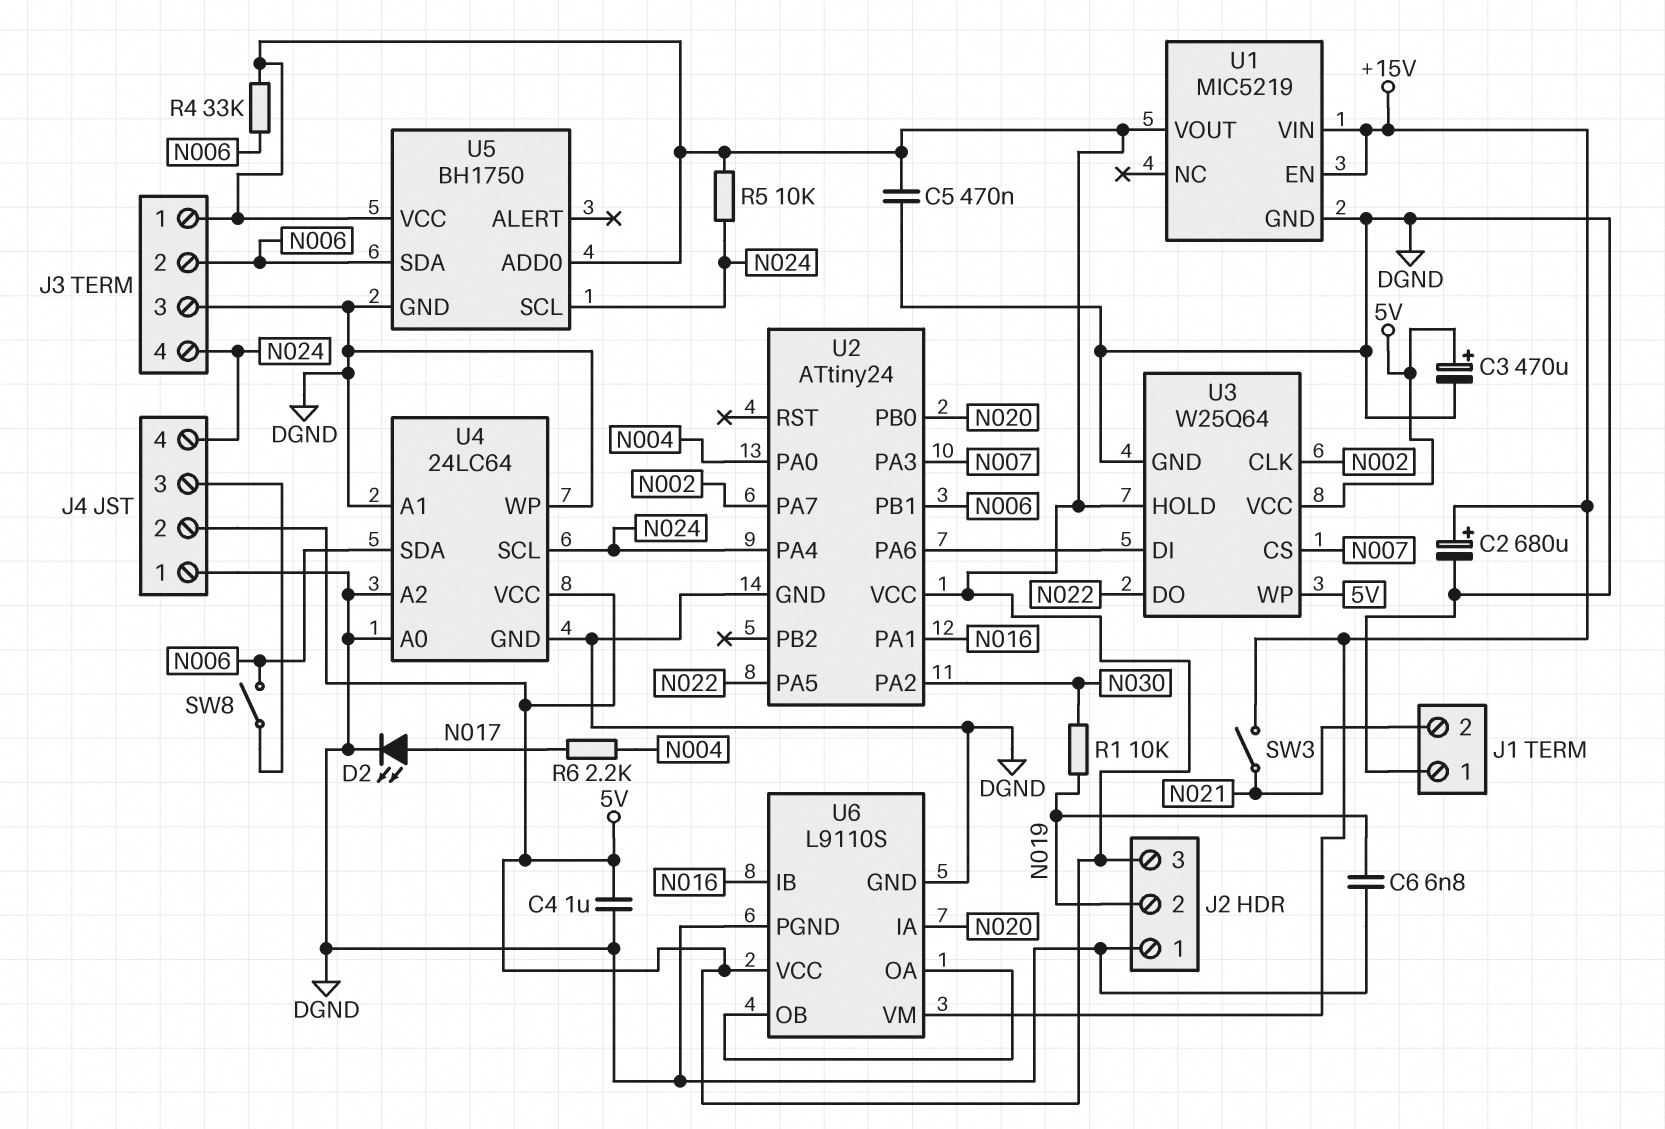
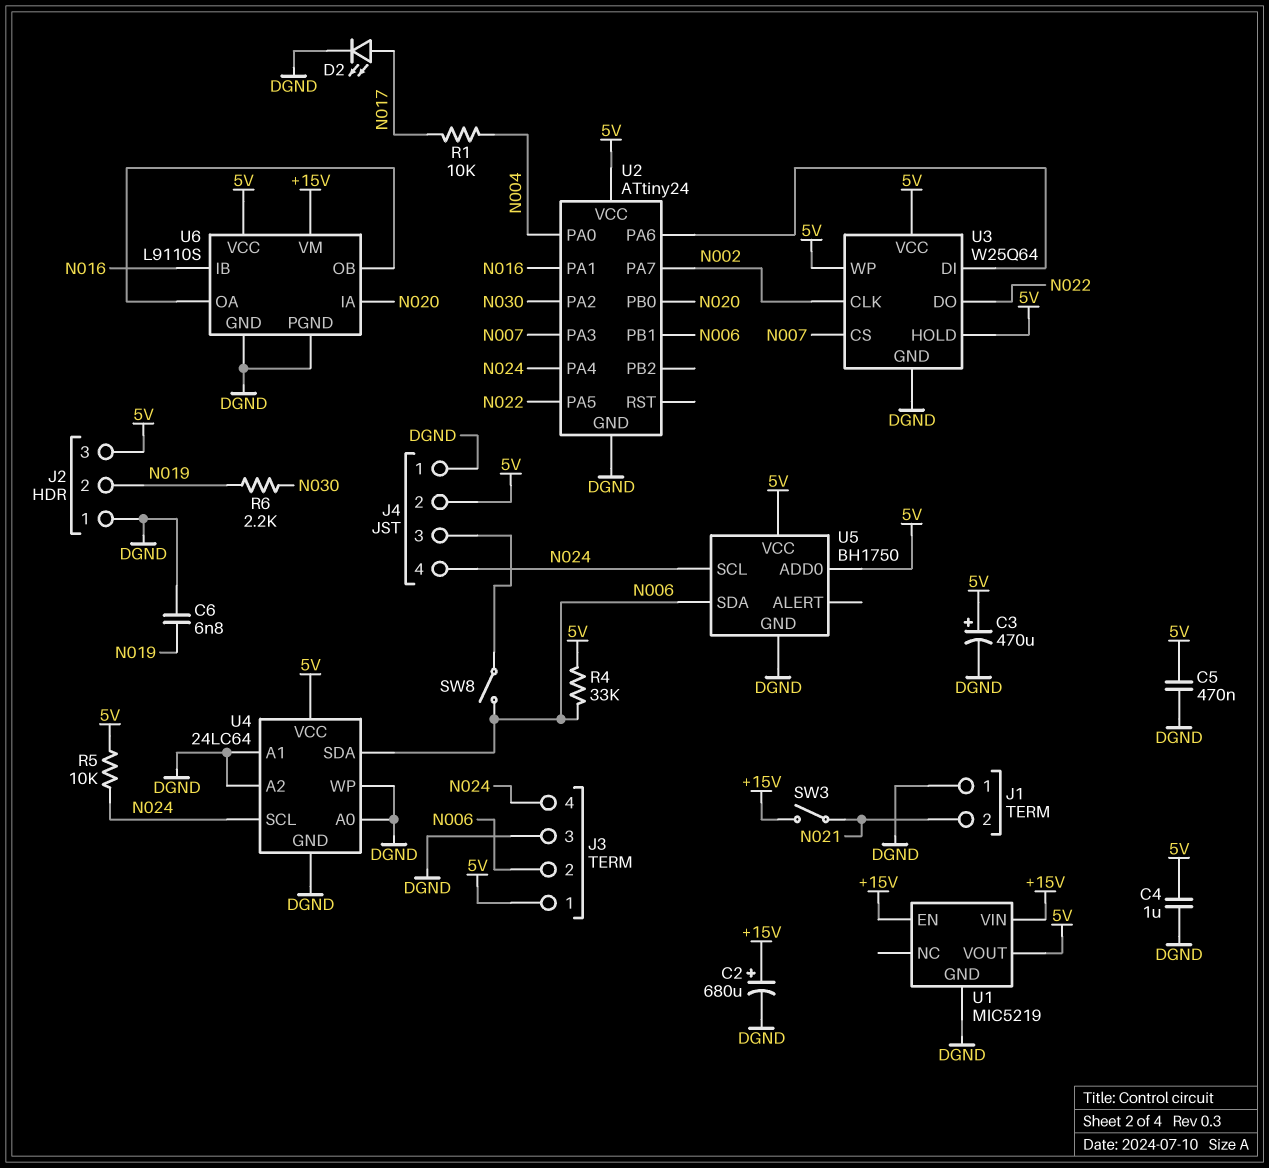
R1: 10k (N019, N030) -> 10k (N004, N017)
R6: 2.2k (N004, N017) -> 2.2k (N019, N030)

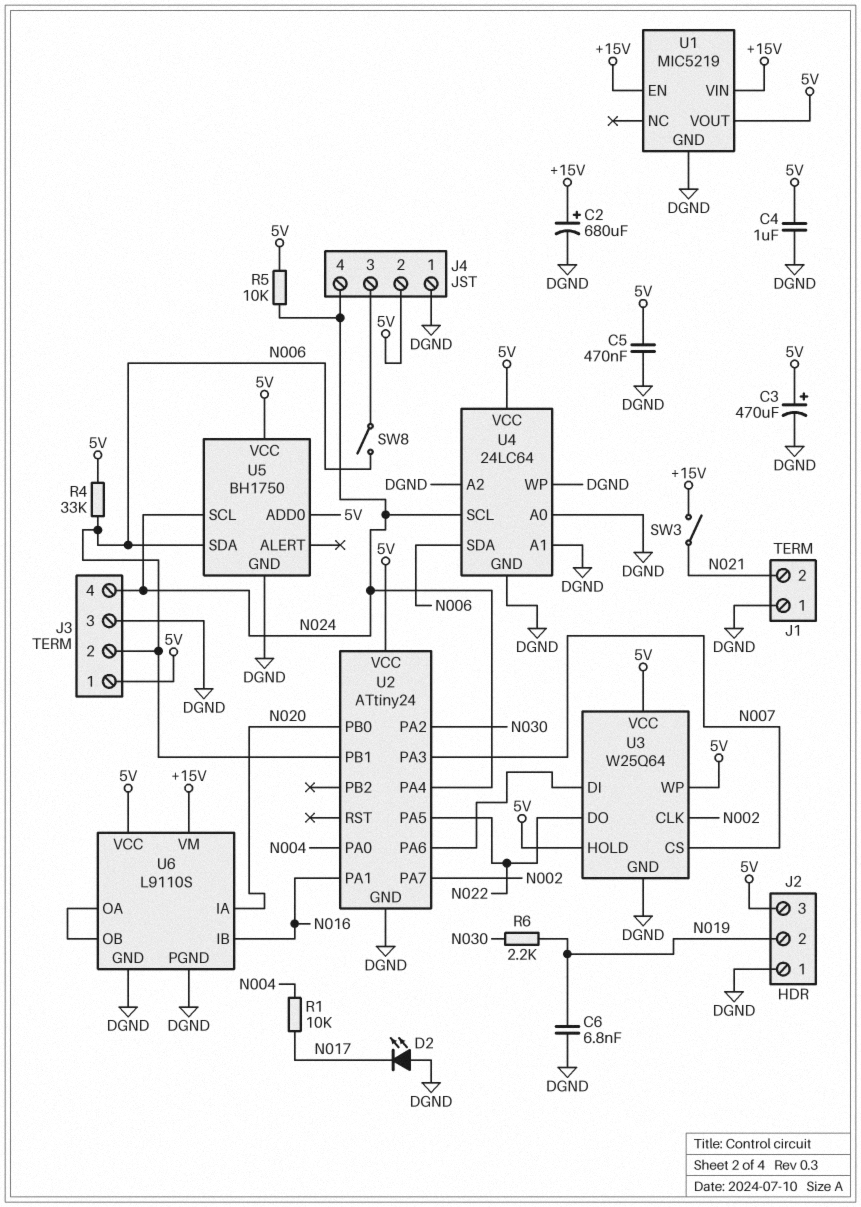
D2: LED (A N017, K DGND) -> LED (A DGND, K N017)

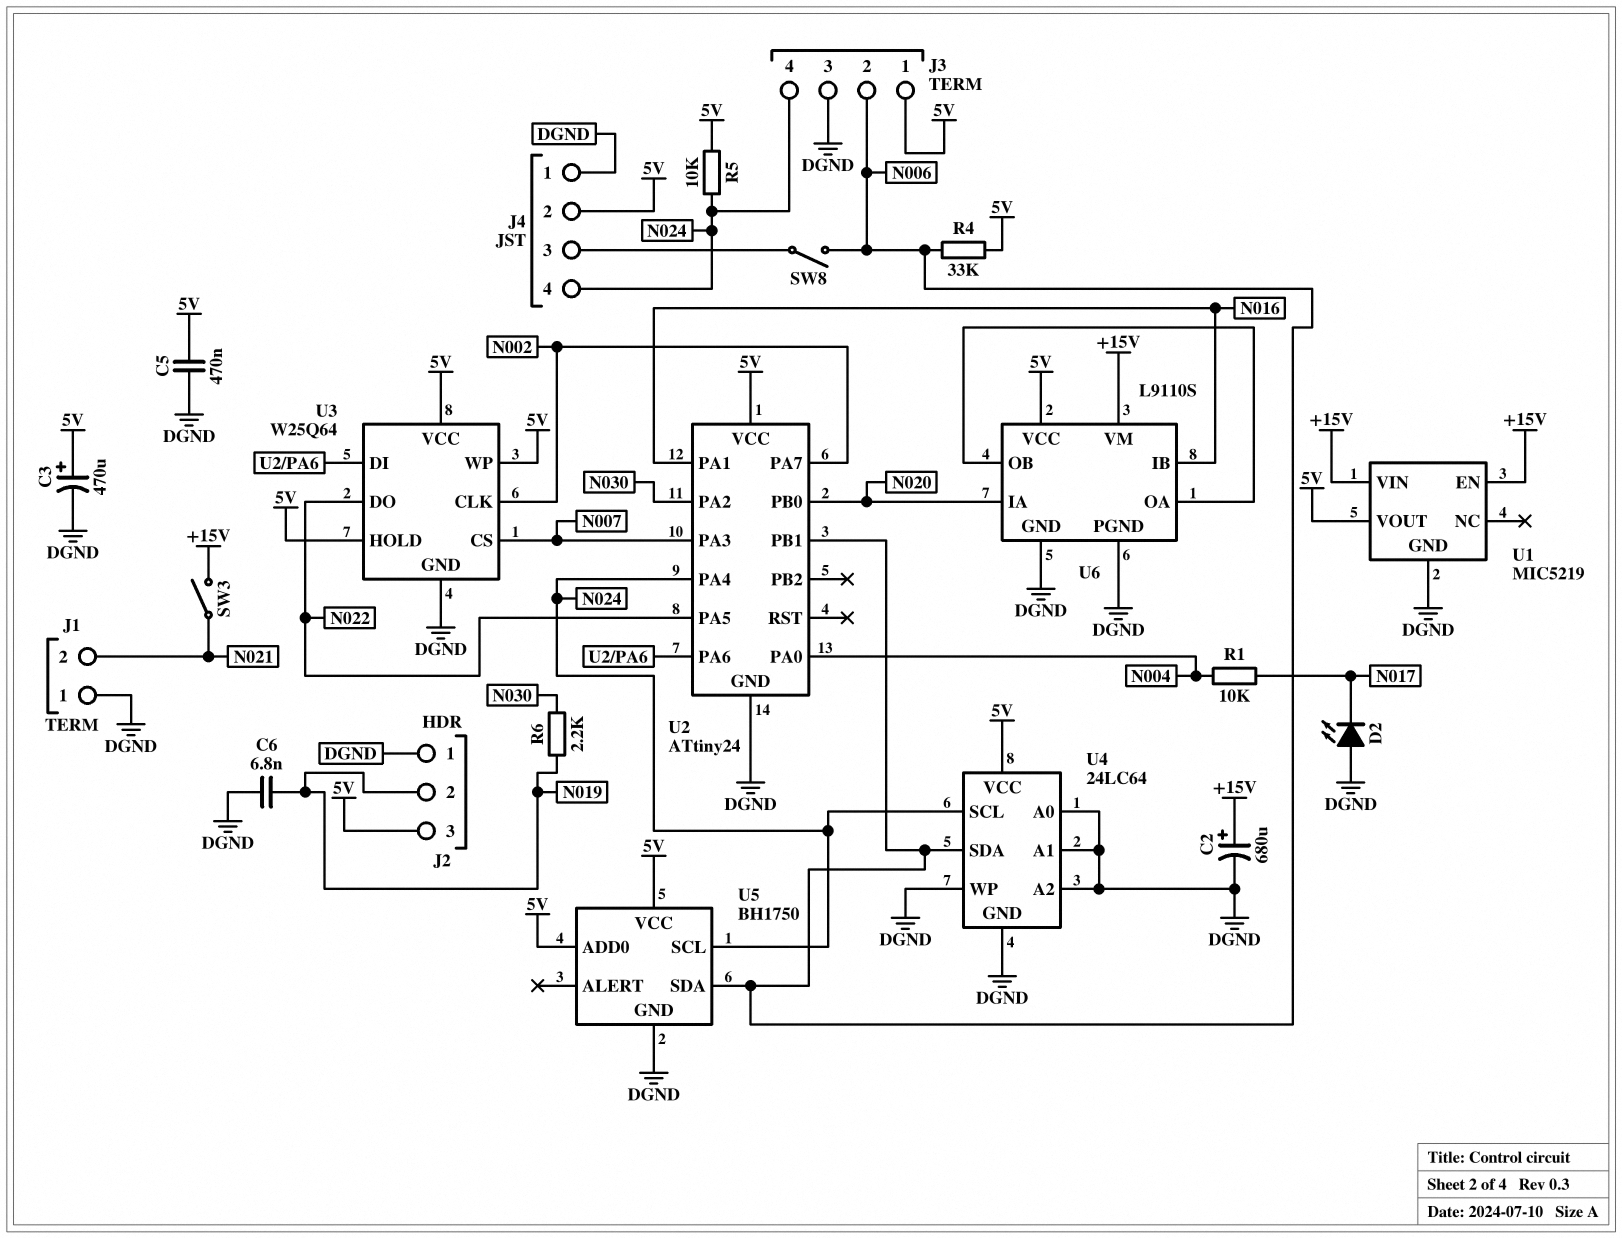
C4: 1uF (5V, DGND) -> none

